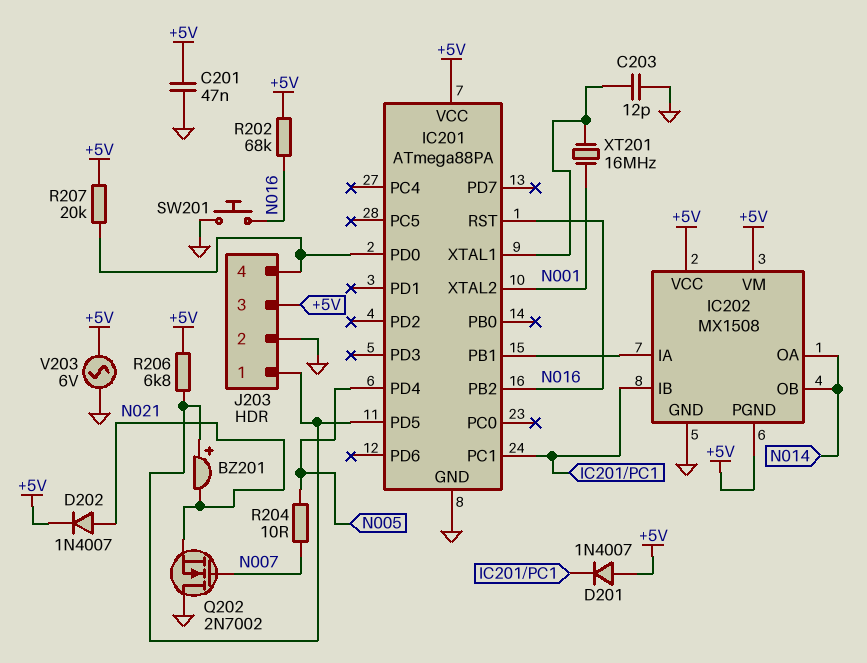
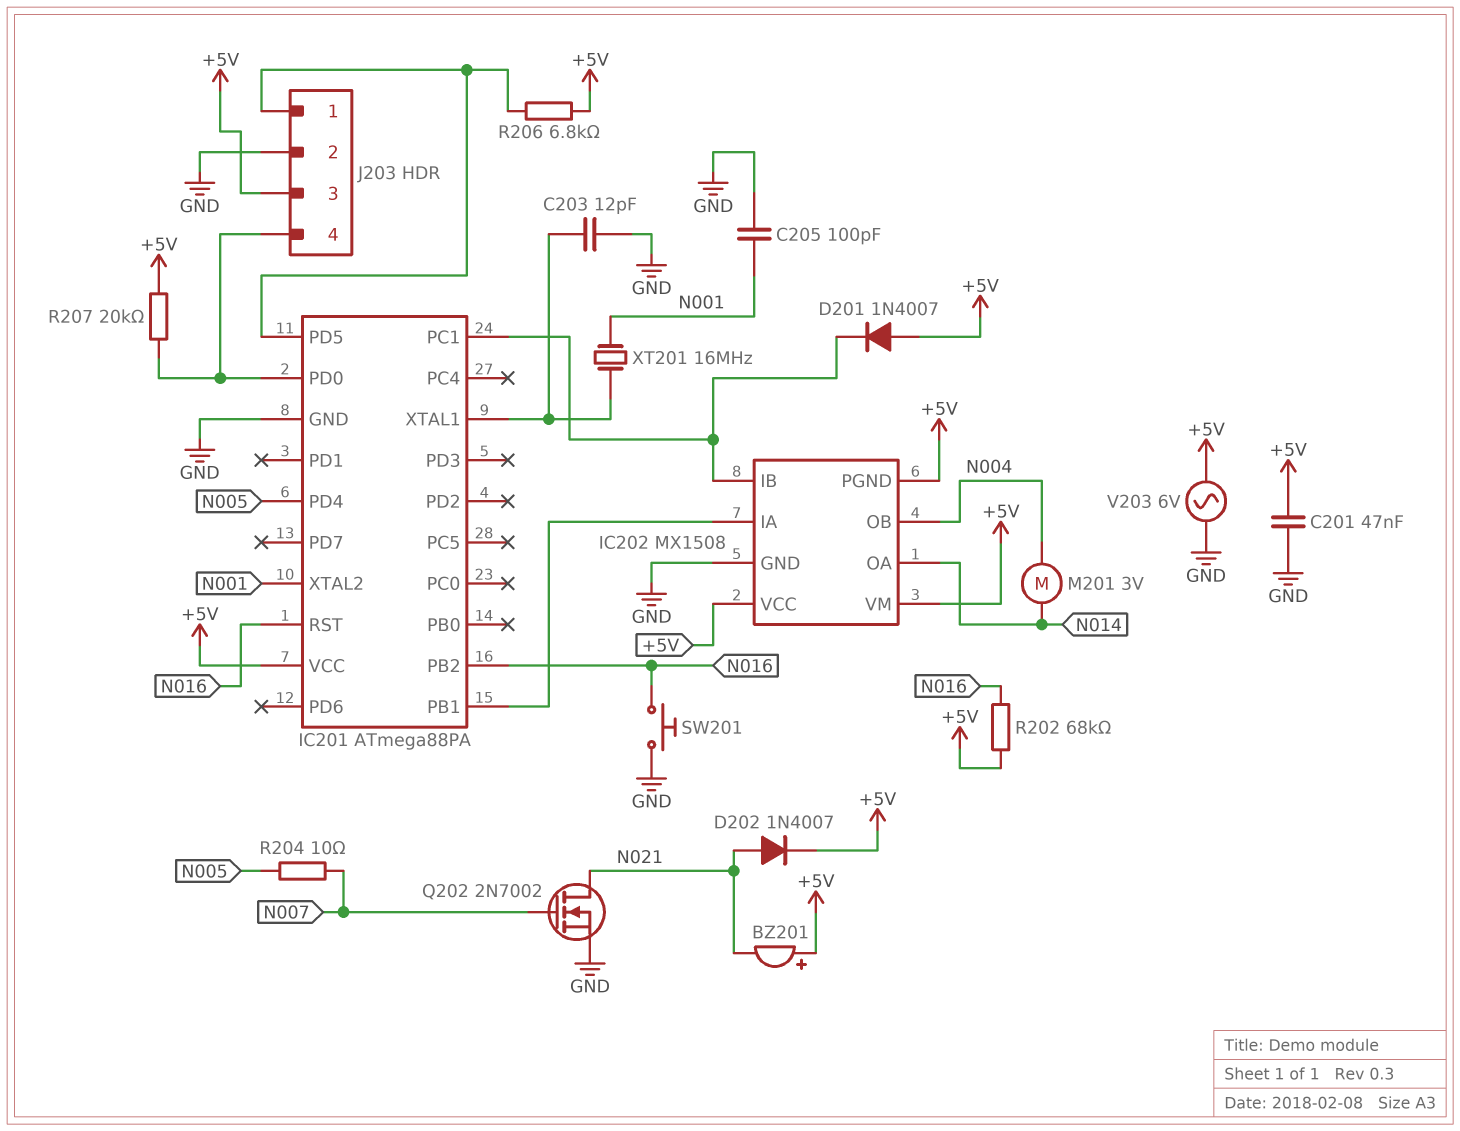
BZ201: buzzer (plus IC201/PD5, minus N021) -> buzzer (plus +5V, minus N021)
C205: none -> 100pF (GND, N001)
IC202 pin OB: N014 -> N004
M201: none -> motor 3V (N004, N014)
Q202: NMOS 2N7002 (G N007, D GND, S N021) -> NMOS 2N7002 (G N007, D N021, S GND)

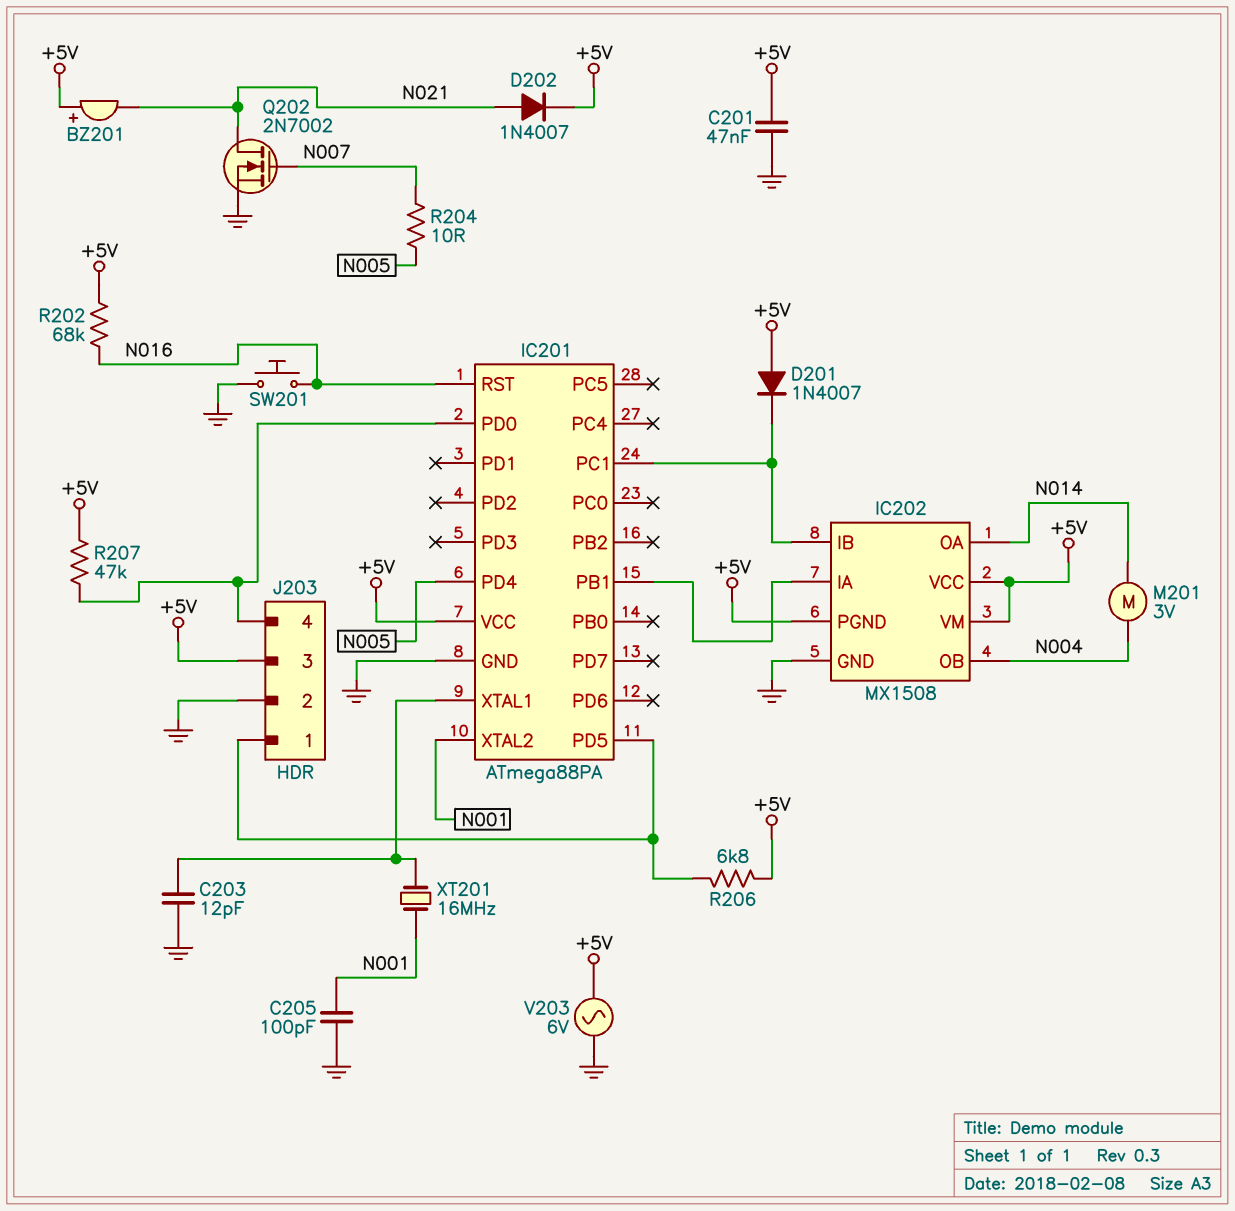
IC201 pin PB2: N016 -> none
R207: 20k (+5V, IC201/PD0) -> 47k (+5V, IC201/PD0)

